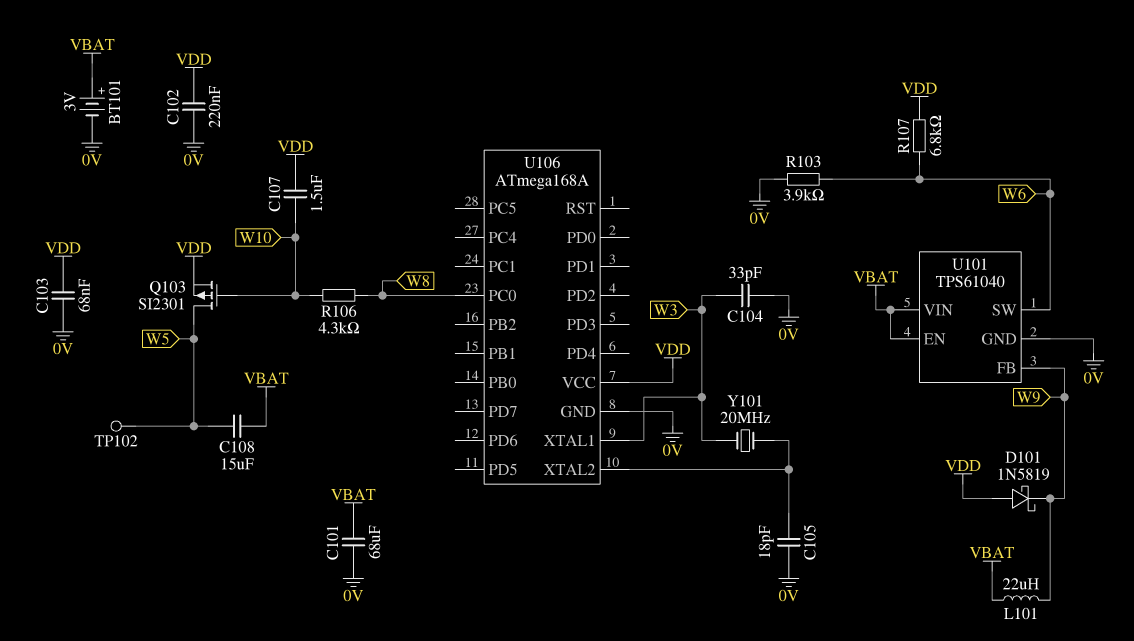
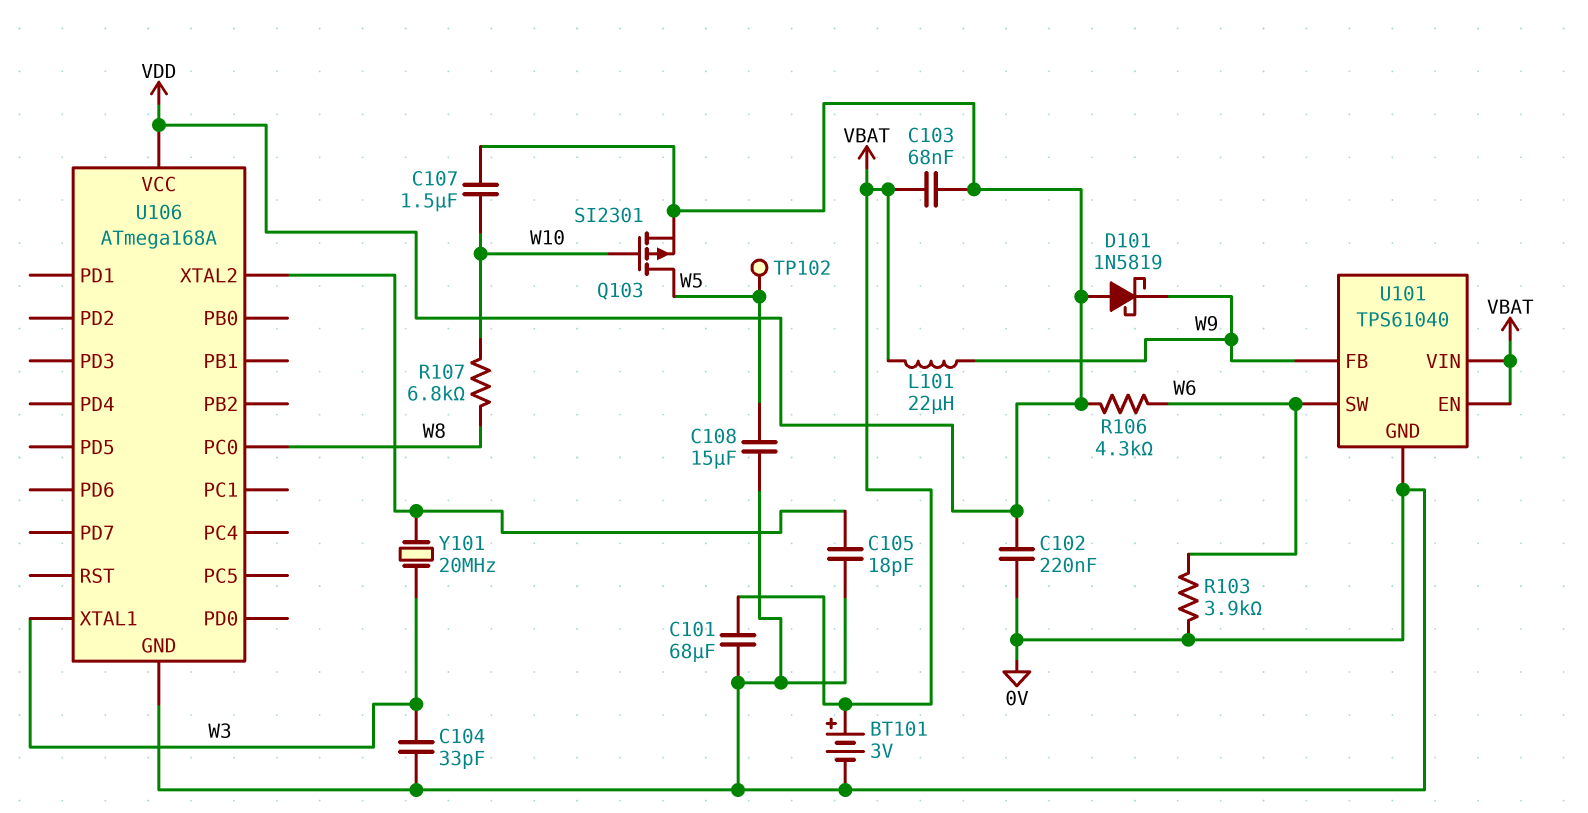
C103: 68nF (0V, VDD) -> 68nF (VBAT, VDD)
C108: 15uF (VBAT, W5) -> 15uF (0V, W5)
R106: 4.3k (W8, W10) -> 4.3k (VDD, W6)
R107: 6.8k (VDD, W6) -> 6.8k (W8, W10)

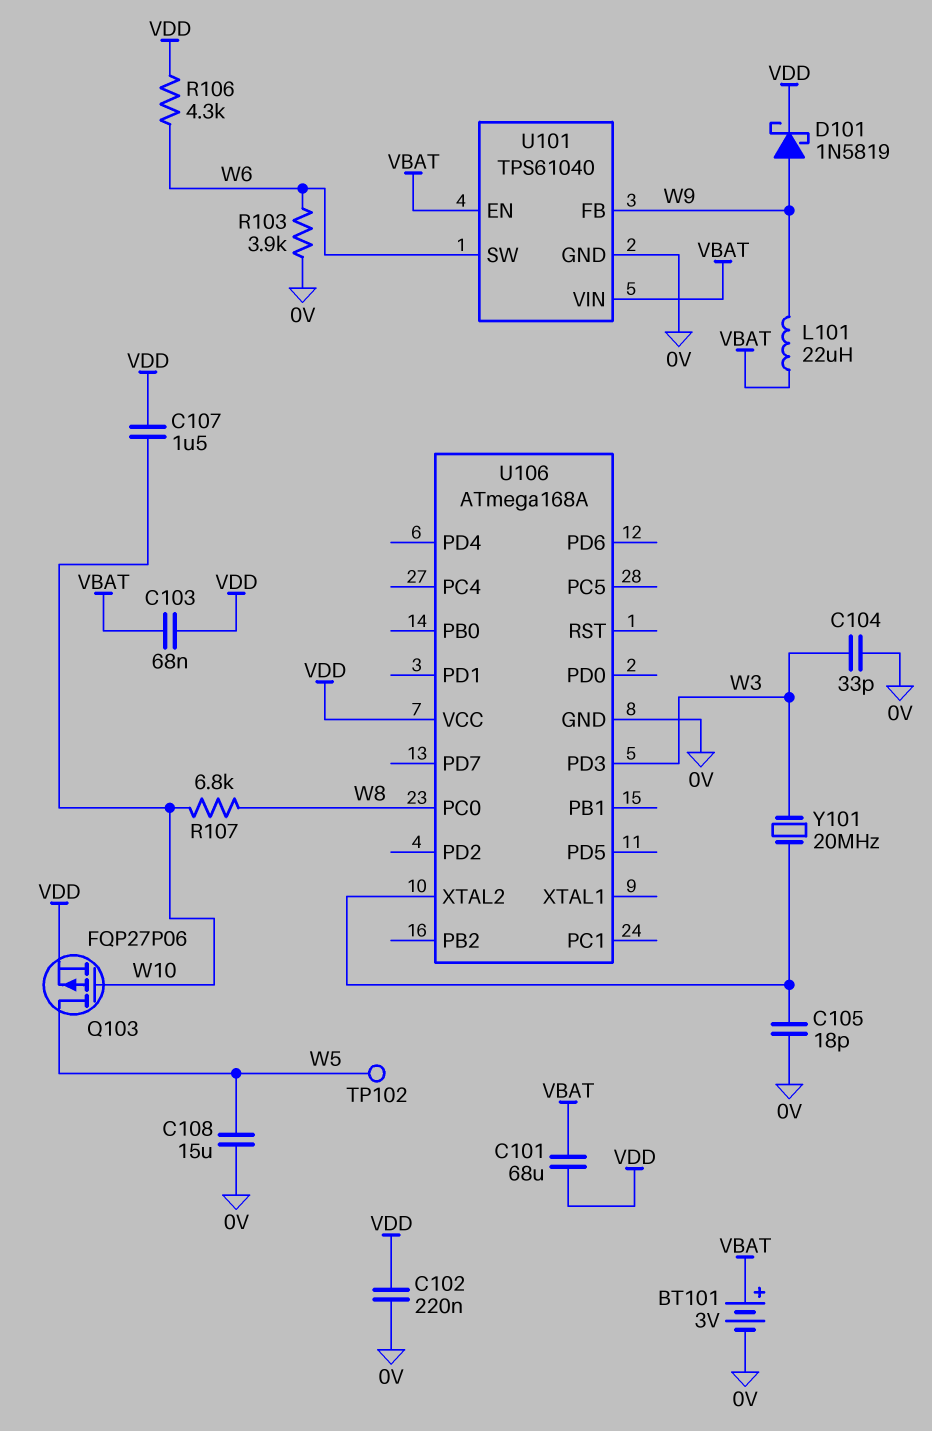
C101: 68uF (0V, VBAT) -> 68uF (VBAT, VDD)
D101: schottky 1N5819 (A VDD, K W9) -> schottky 1N5819 (A W9, K VDD)
Q103: PMOS SI2301 (G W10, D W5, S VDD) -> PMOS FQP27P06 (G W10, D W5, S VDD)
U106 pin PD3: none -> W3
U106 pin XTAL1: W3 -> none

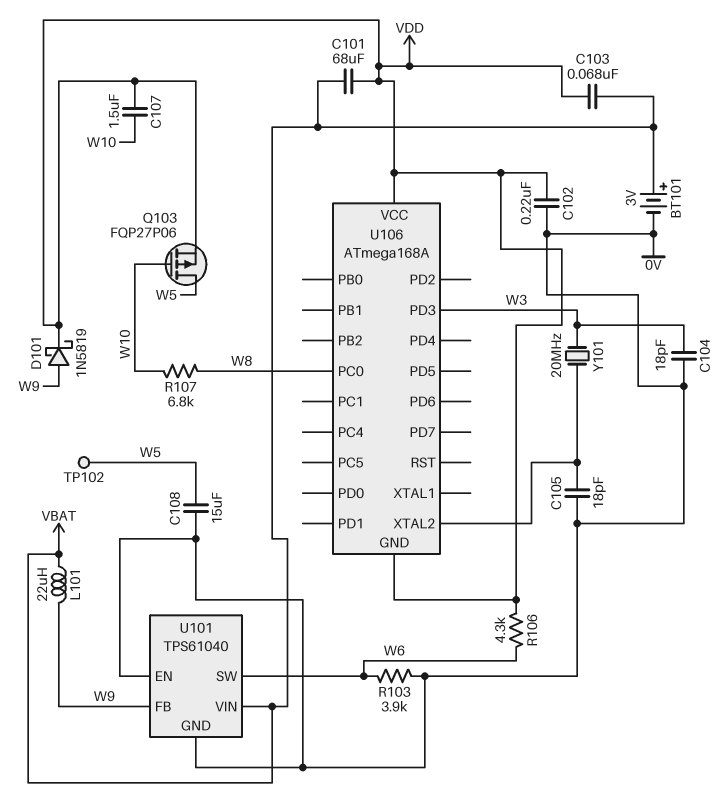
C104: 33pF (0V, W3) -> 18pF (0V, W3)
U101 pin EN: VBAT -> 0V
U106 pin GND: 0V -> VDD

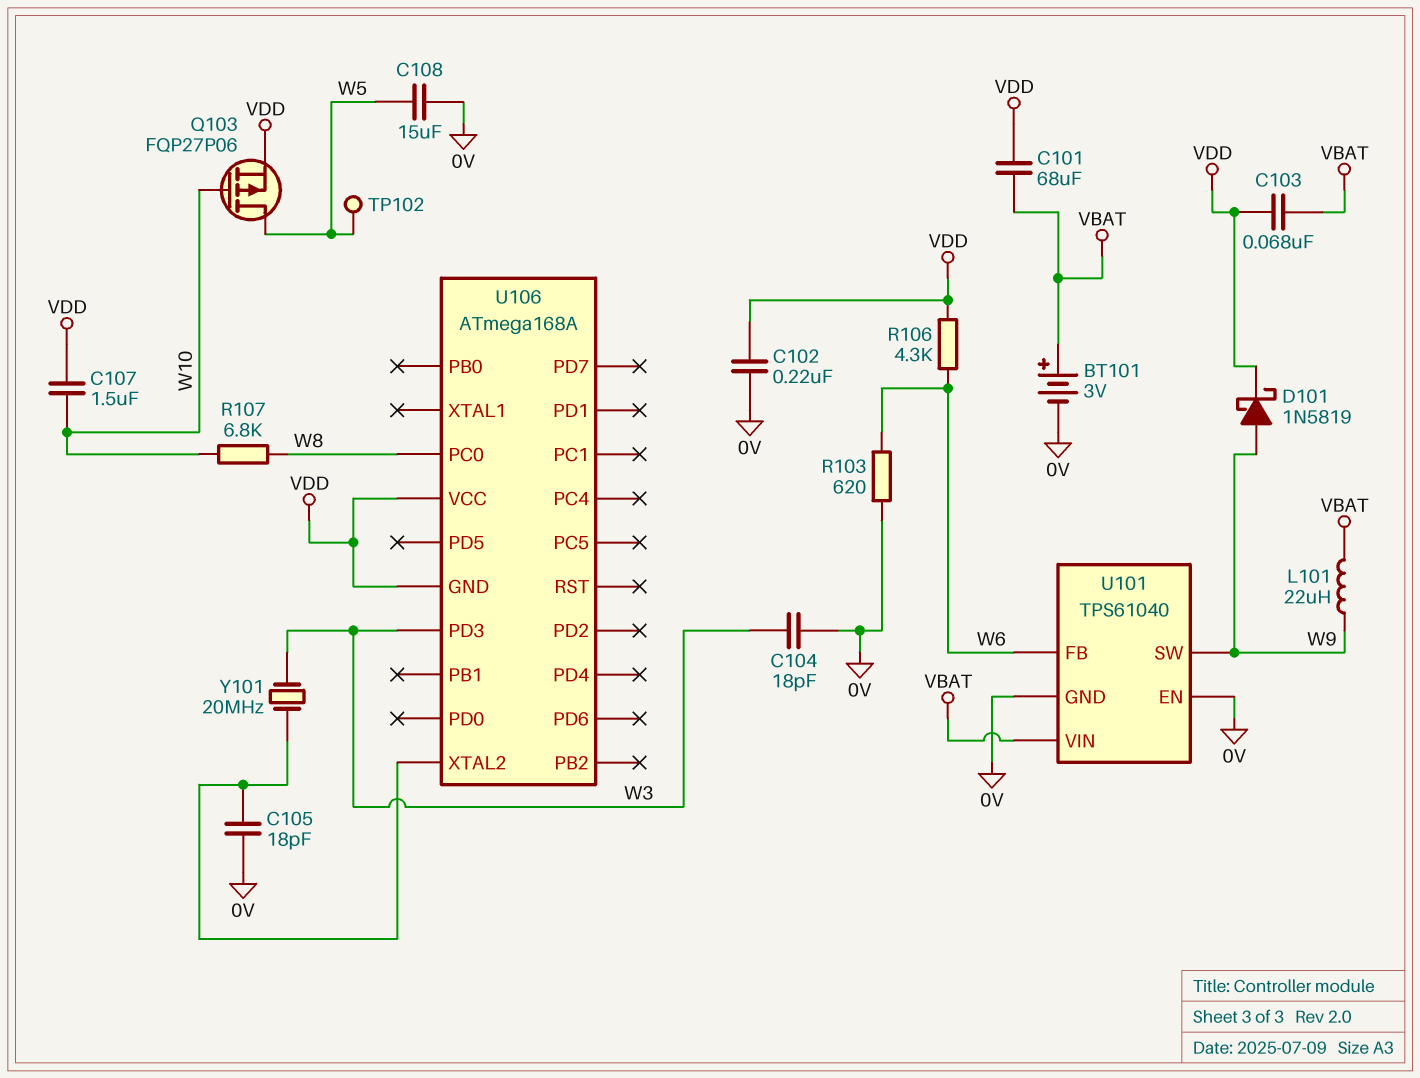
R103: 3.9k (0V, W6) -> 620 (0V, W6)
U101 pin FB: W9 -> W6
U101 pin SW: W6 -> W9

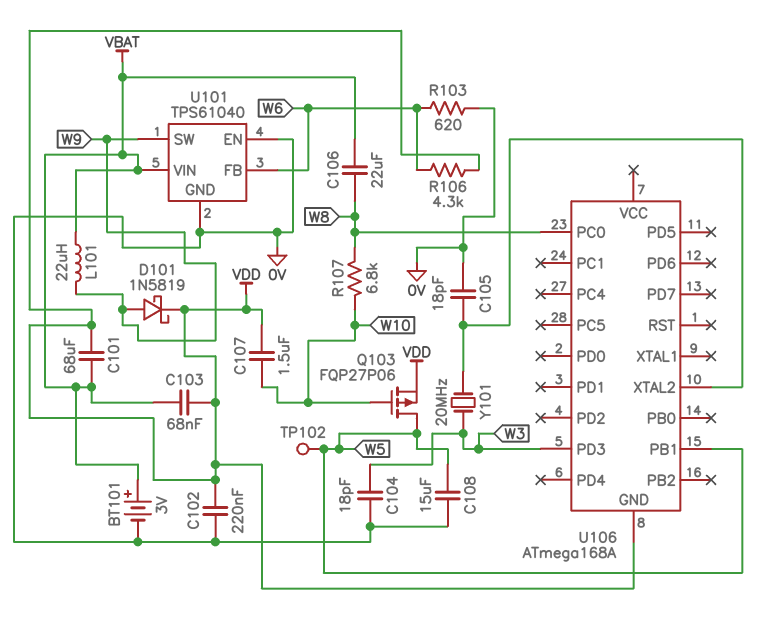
C106: none -> 22uF (VBAT, W8)
U106 pin PB1: none -> W5
U106 pin VCC: VDD -> none

